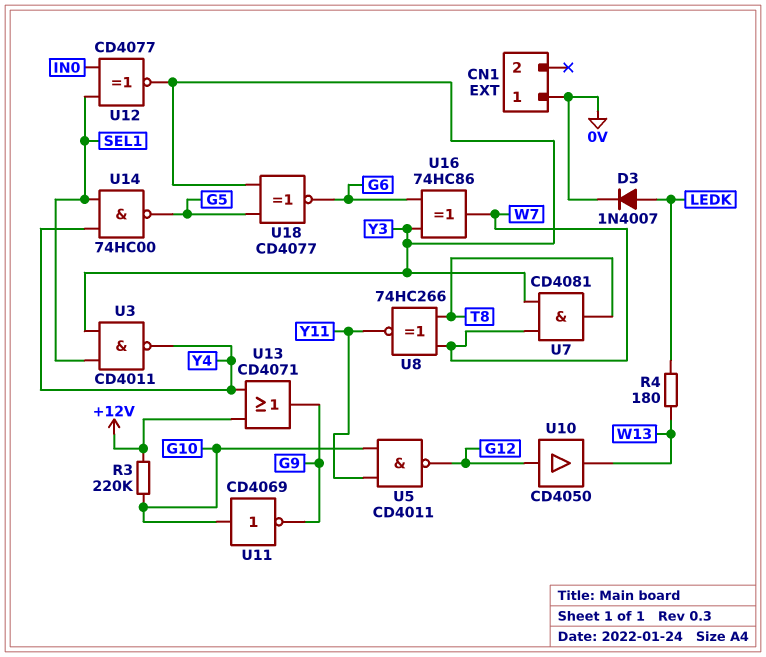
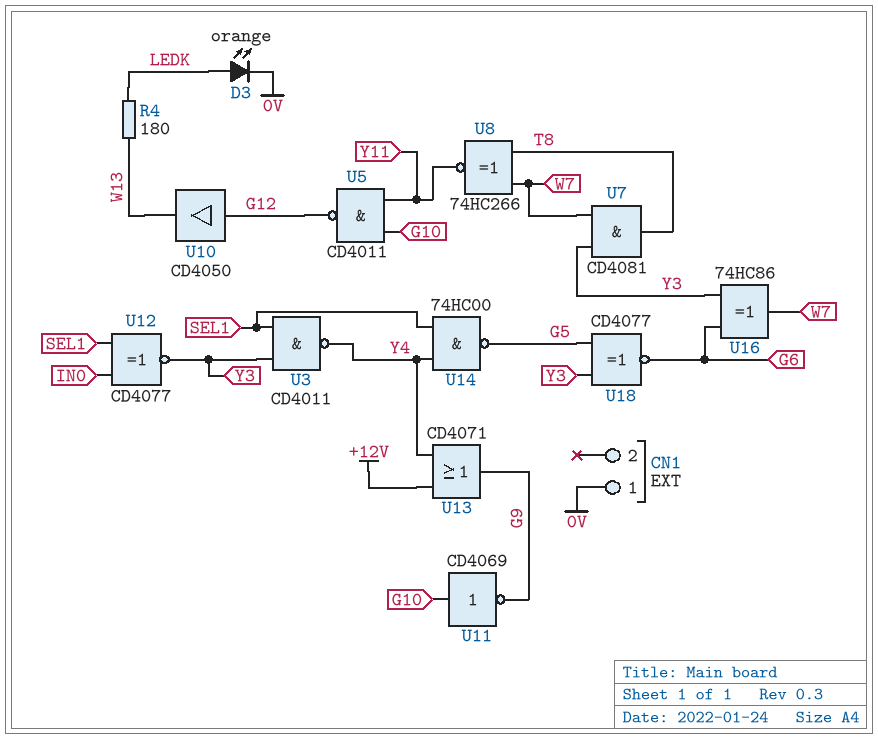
D3: diode 1N4007 (A LEDK, K 0V) -> LED orange (A LEDK, K 0V)
R3: 220k (+12V, G10) -> none

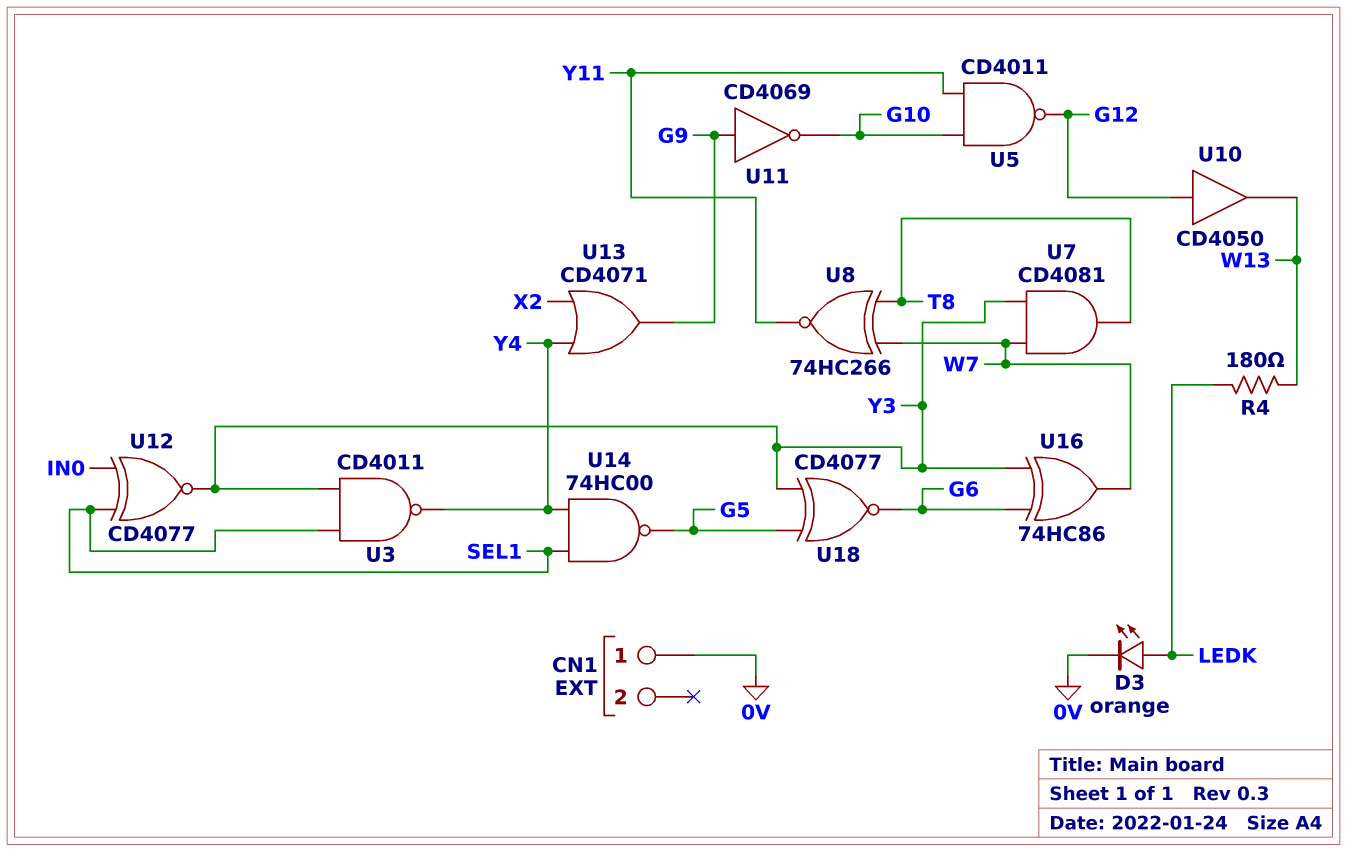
U11: NOT CD4069 (in G10, out G9) -> NOT CD4069 (in G9, out G10)
U13: OR CD4071 (in +12V, in Y4, out G9) -> OR CD4071 (in X2, in Y4, out G9)

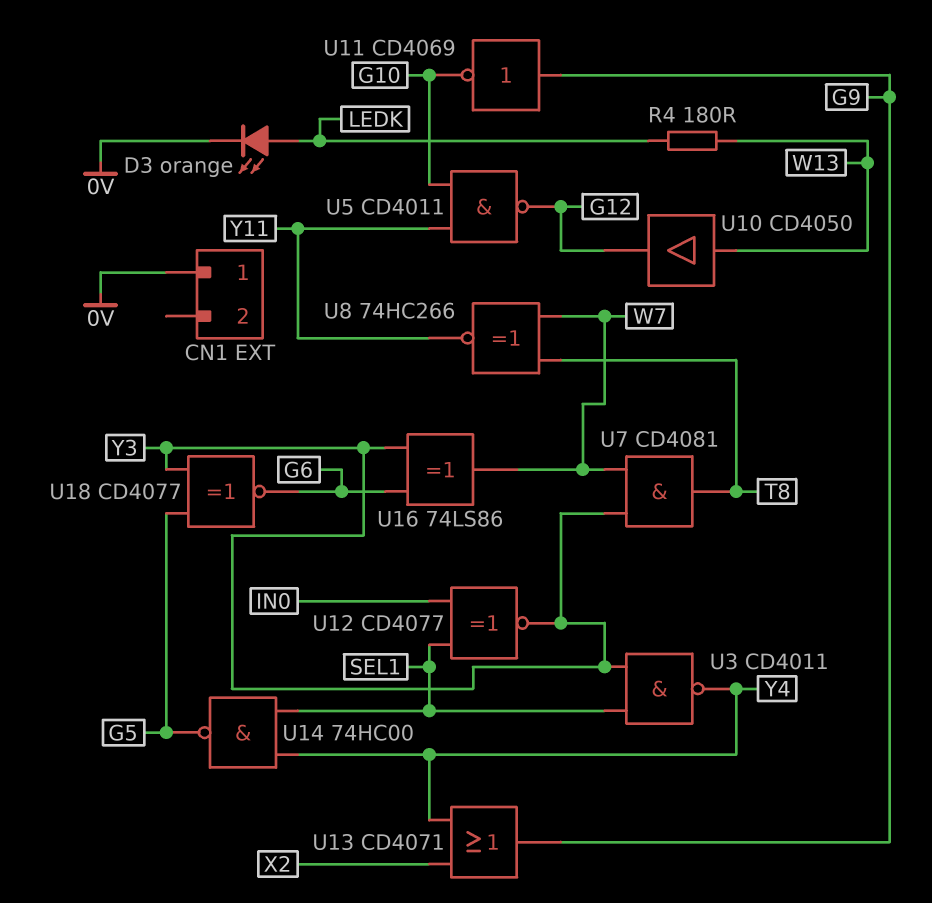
U10: buffer CD4050 (in G12, out W13) -> buffer CD4050 (in W13, out G12)
U16: XOR 74HC86 (in G6, in Y3, out W7) -> XOR 74LS86 (in G6, in Y3, out W7)

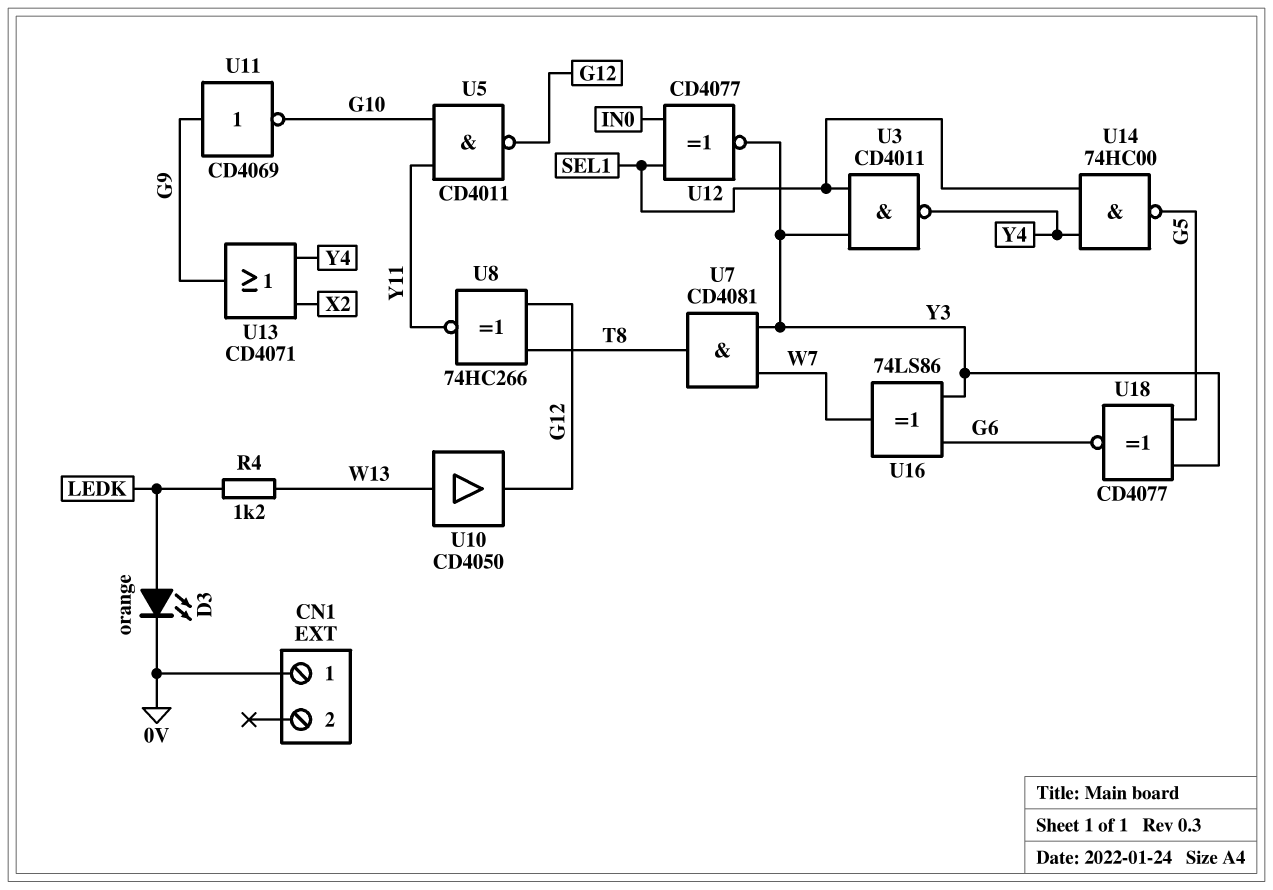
R4: 180 (LEDK, W13) -> 1.2k (LEDK, W13)
U8: XNOR 74HC266 (in T8, in W7, out Y11) -> XNOR 74HC266 (in G12, in T8, out Y11)

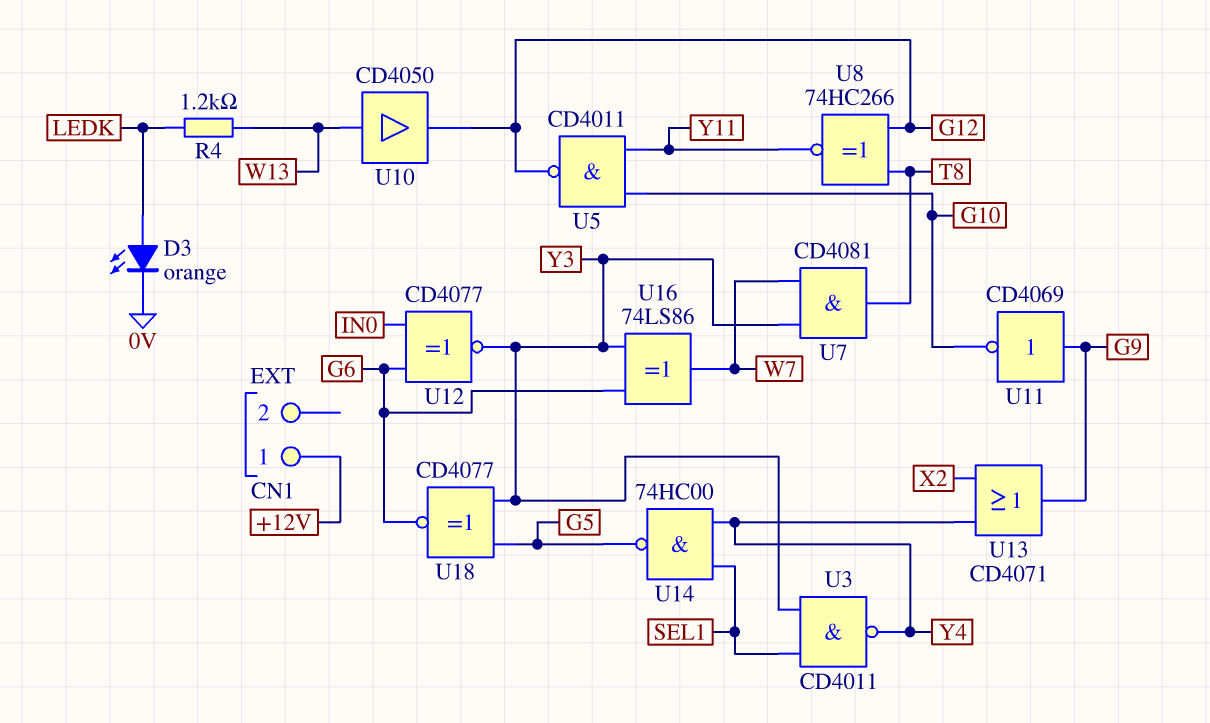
CN1 pin 1: 0V -> +12V
U12: XNOR CD4077 (in IN0, in SEL1, out Y3) -> XNOR CD4077 (in G6, in IN0, out Y3)

